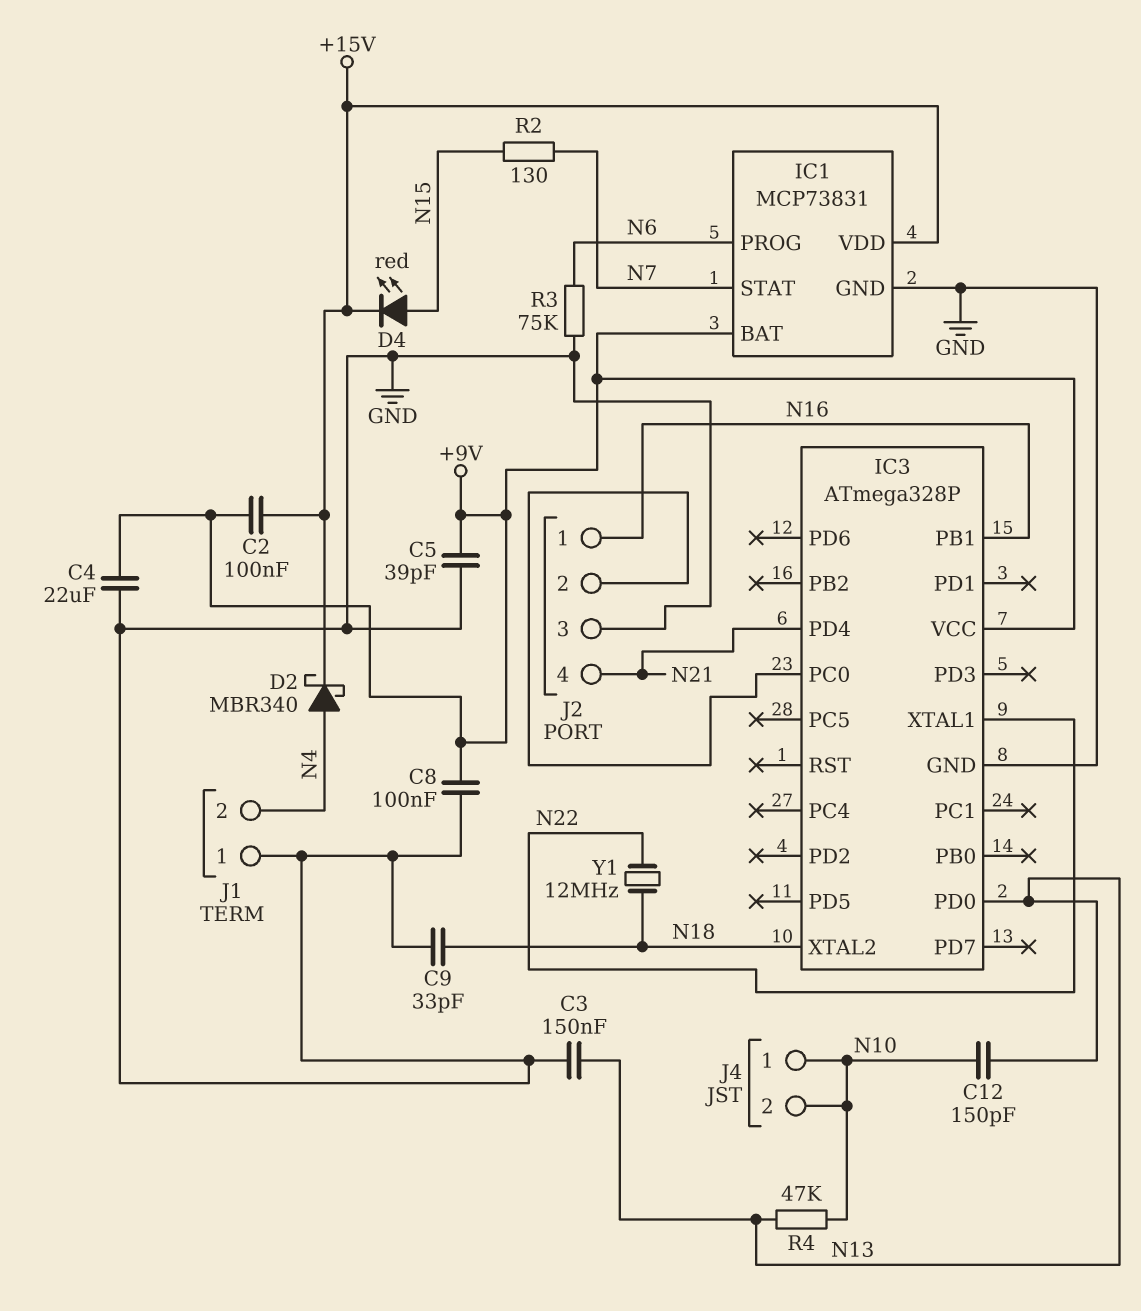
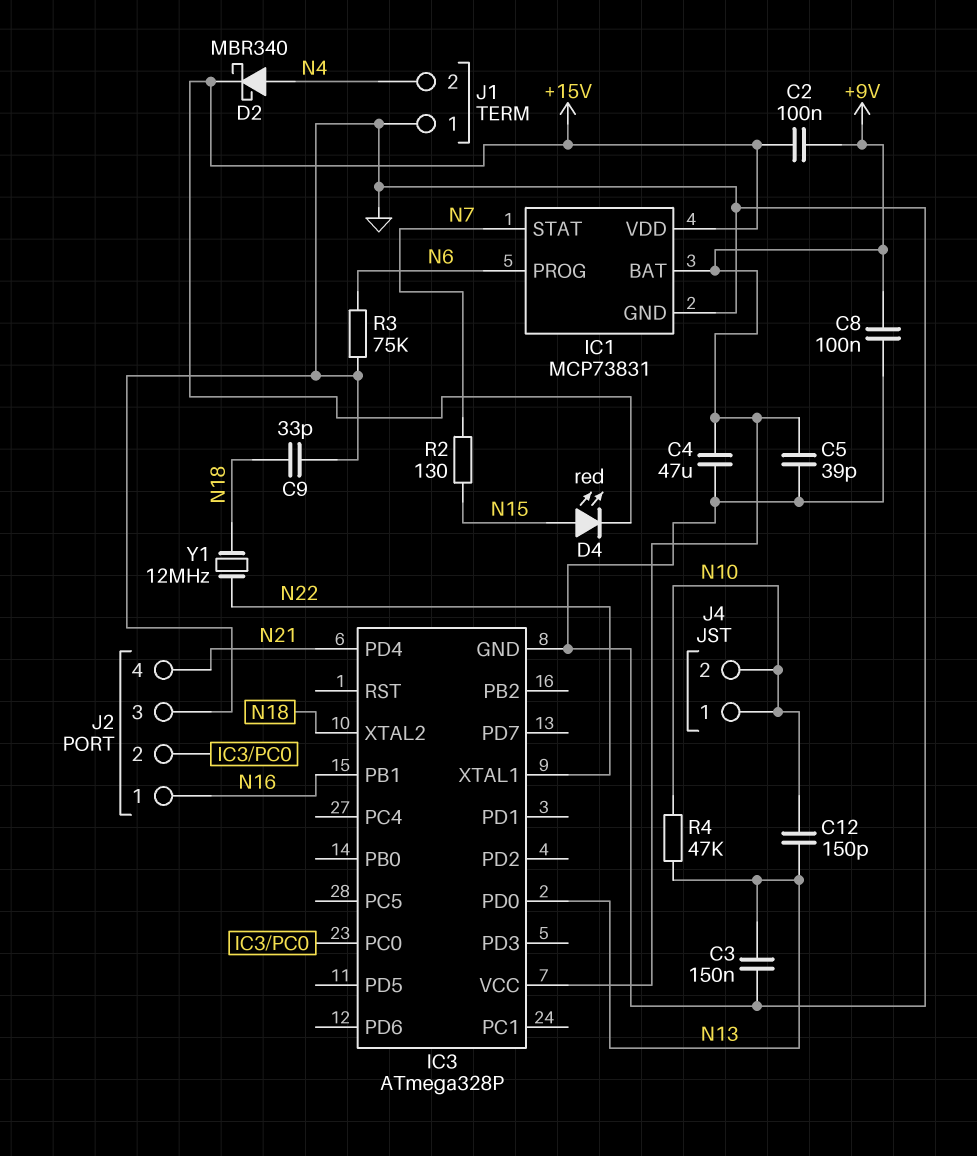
C4: 22uF (+9V, GND) -> 47uF (+9V, GND)

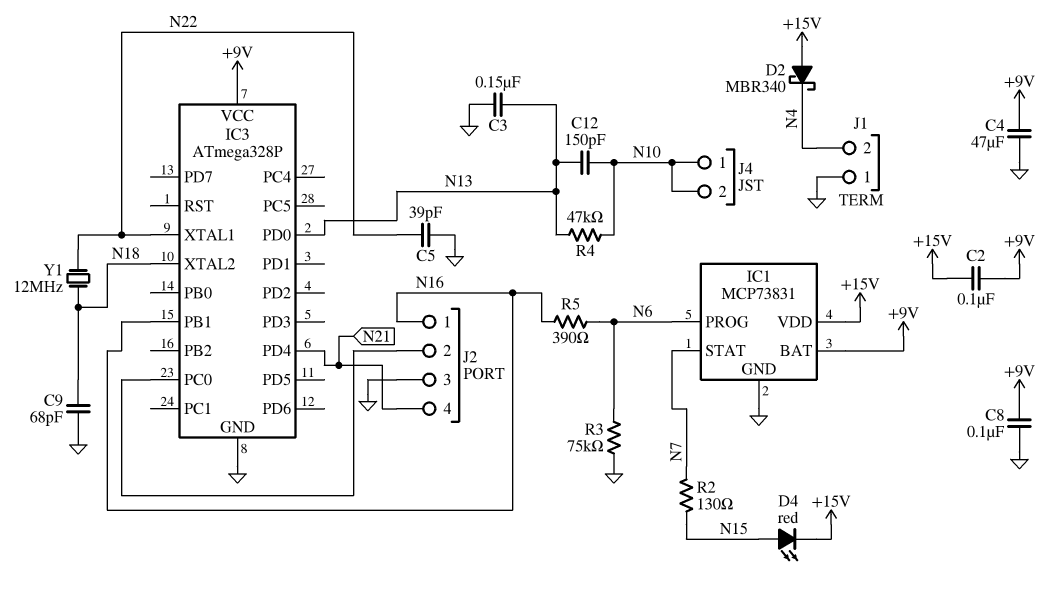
C5: 39pF (+9V, GND) -> 39pF (GND, N22)
C9: 33pF (GND, N18) -> 68pF (GND, N18)
D2: schottky MBR340 (A N4, K +15V) -> schottky MBR340 (A +15V, K N4)
R5: none -> 390 (N6, N16)

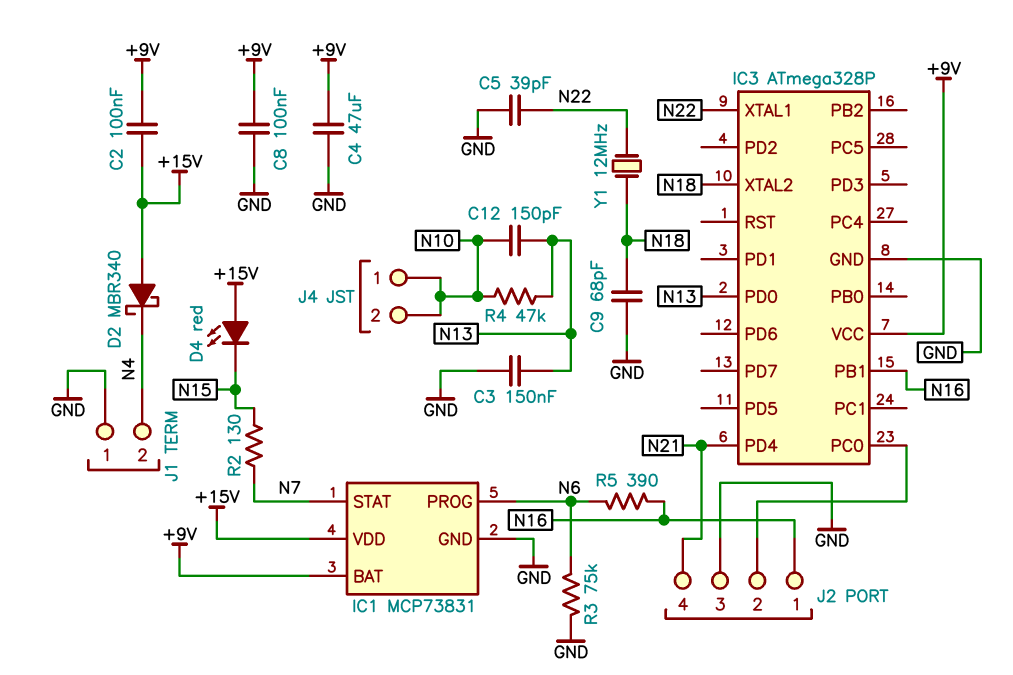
D4: LED red (A N15, K +15V) -> LED red (A +15V, K N15)

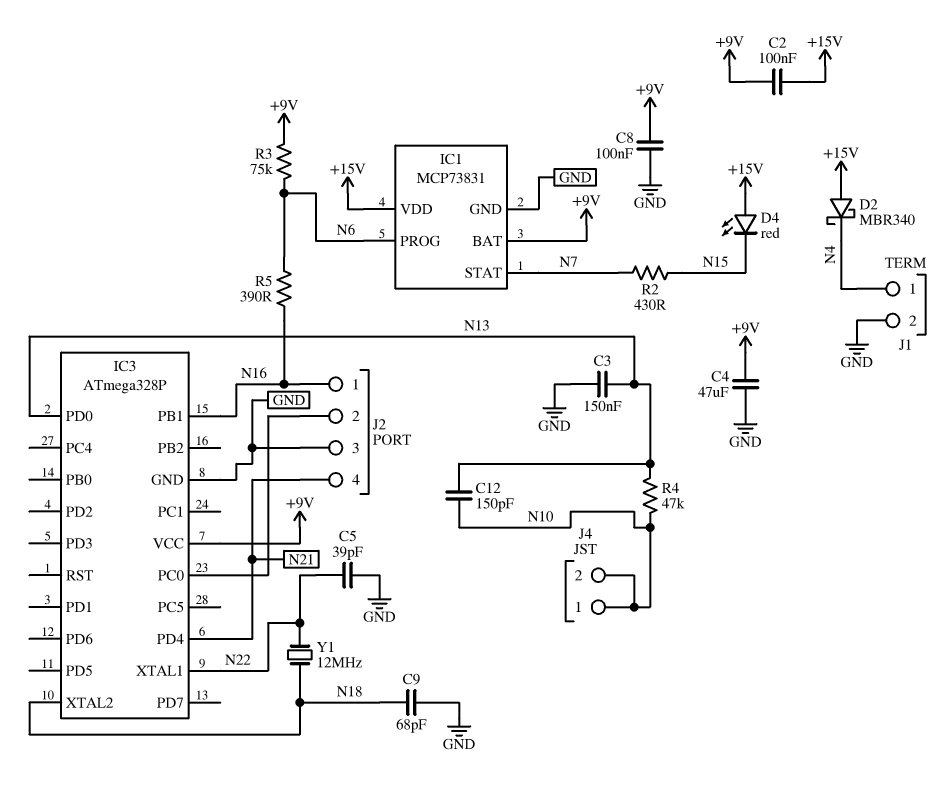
J1 pin 1: GND -> N4
J1 pin 2: N4 -> GND
R2: 130 (N7, N15) -> 430 (N7, N15)
R3: 75k (GND, N6) -> 75k (+9V, N6)

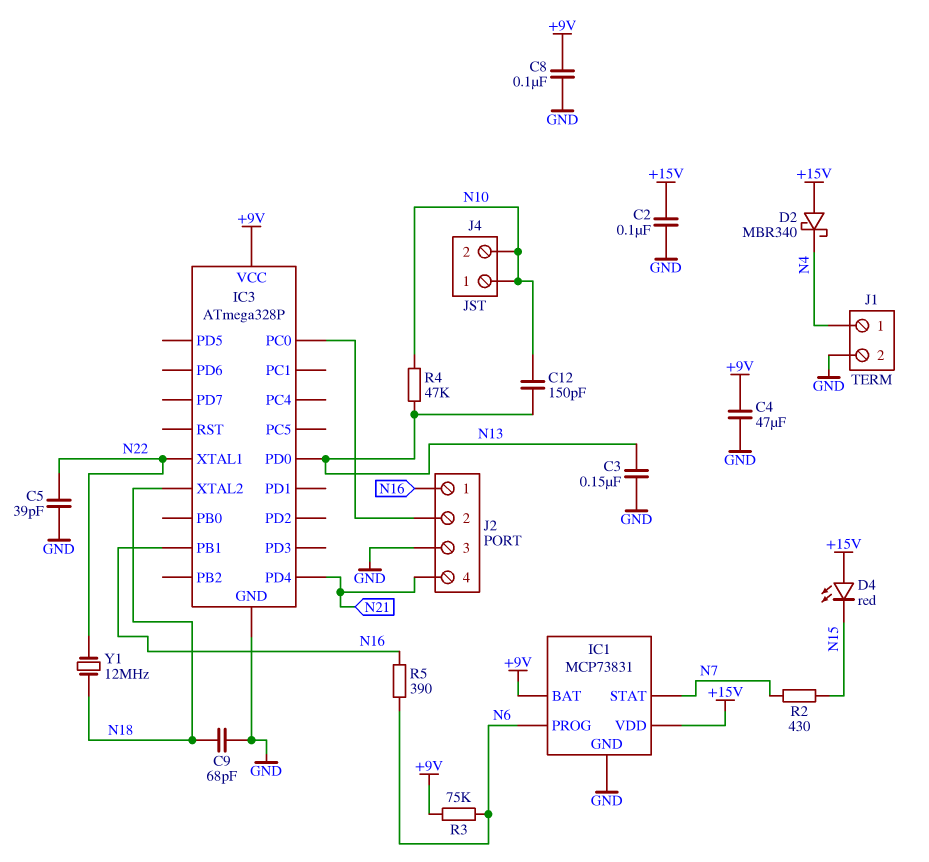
C2: 100nF (+9V, +15V) -> 100nF (+15V, GND)

